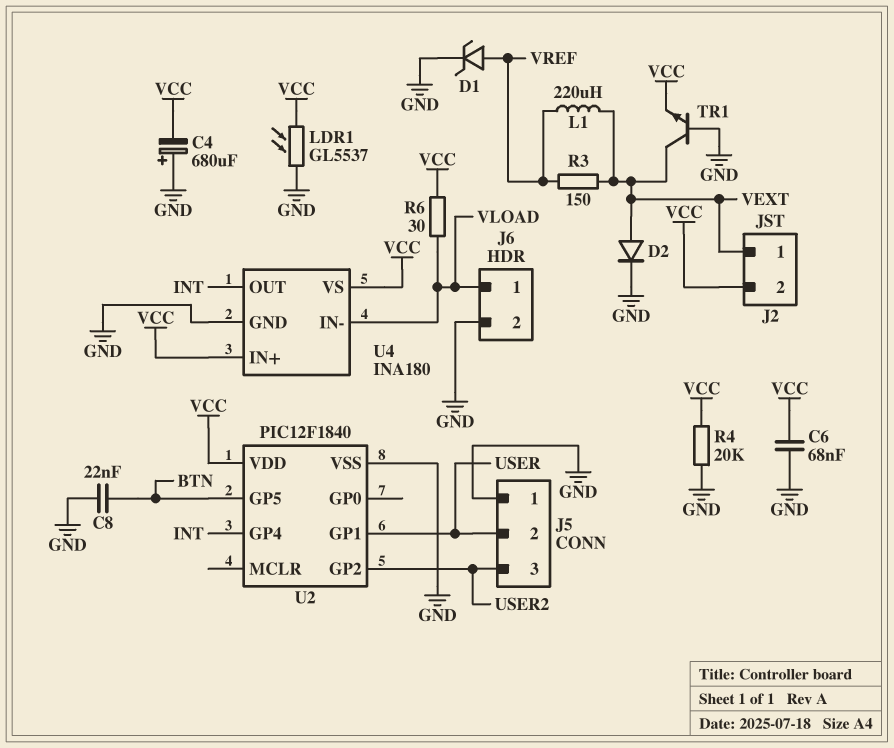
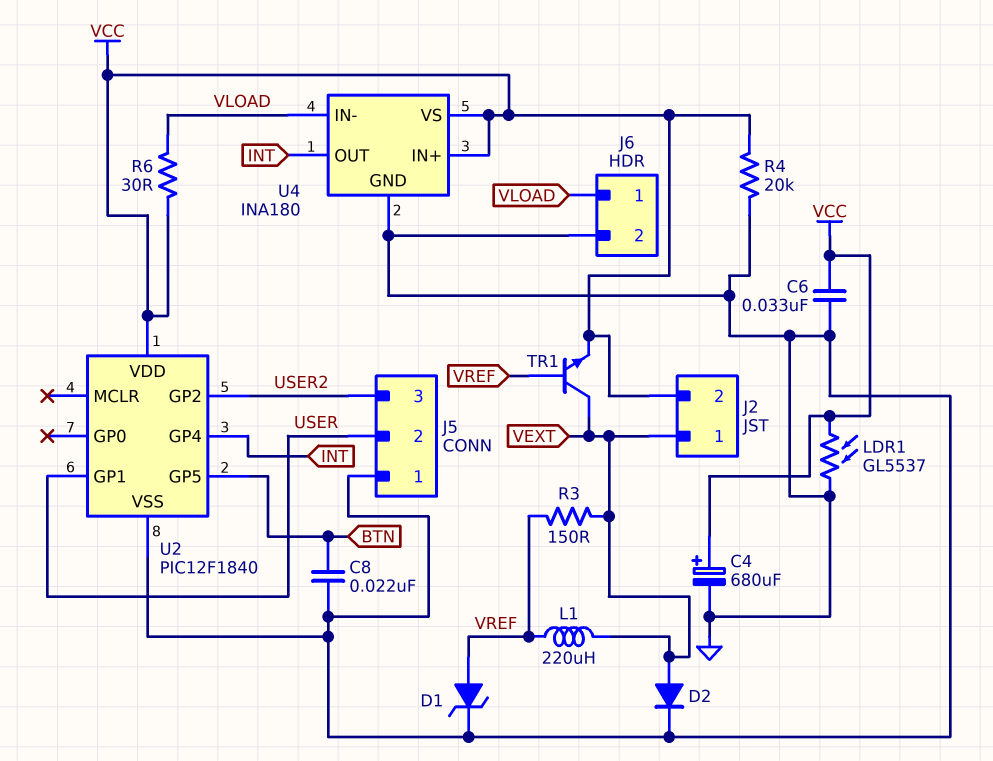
C4: 680uF (plus GND, minus VCC) -> 680uF (plus VCC, minus GND)
C6: 68nF (GND, VCC) -> 33nF (GND, VCC)
TR1: NPN (B GND, C VEXT, E VCC) -> NPN (B VREF, C VEXT, E VCC)

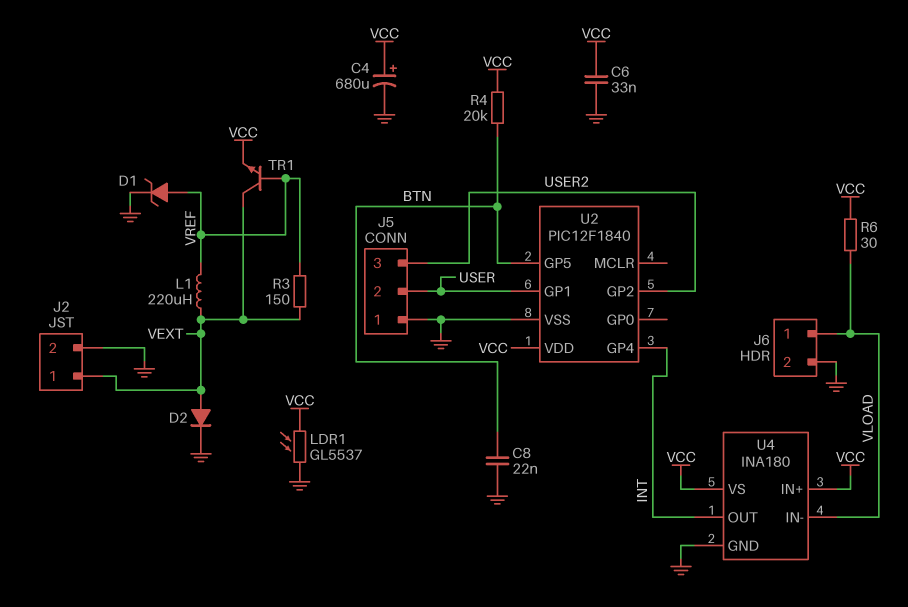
J2 pin 2: VCC -> GND
R4: 20k (GND, VCC) -> 20k (BTN, VCC)

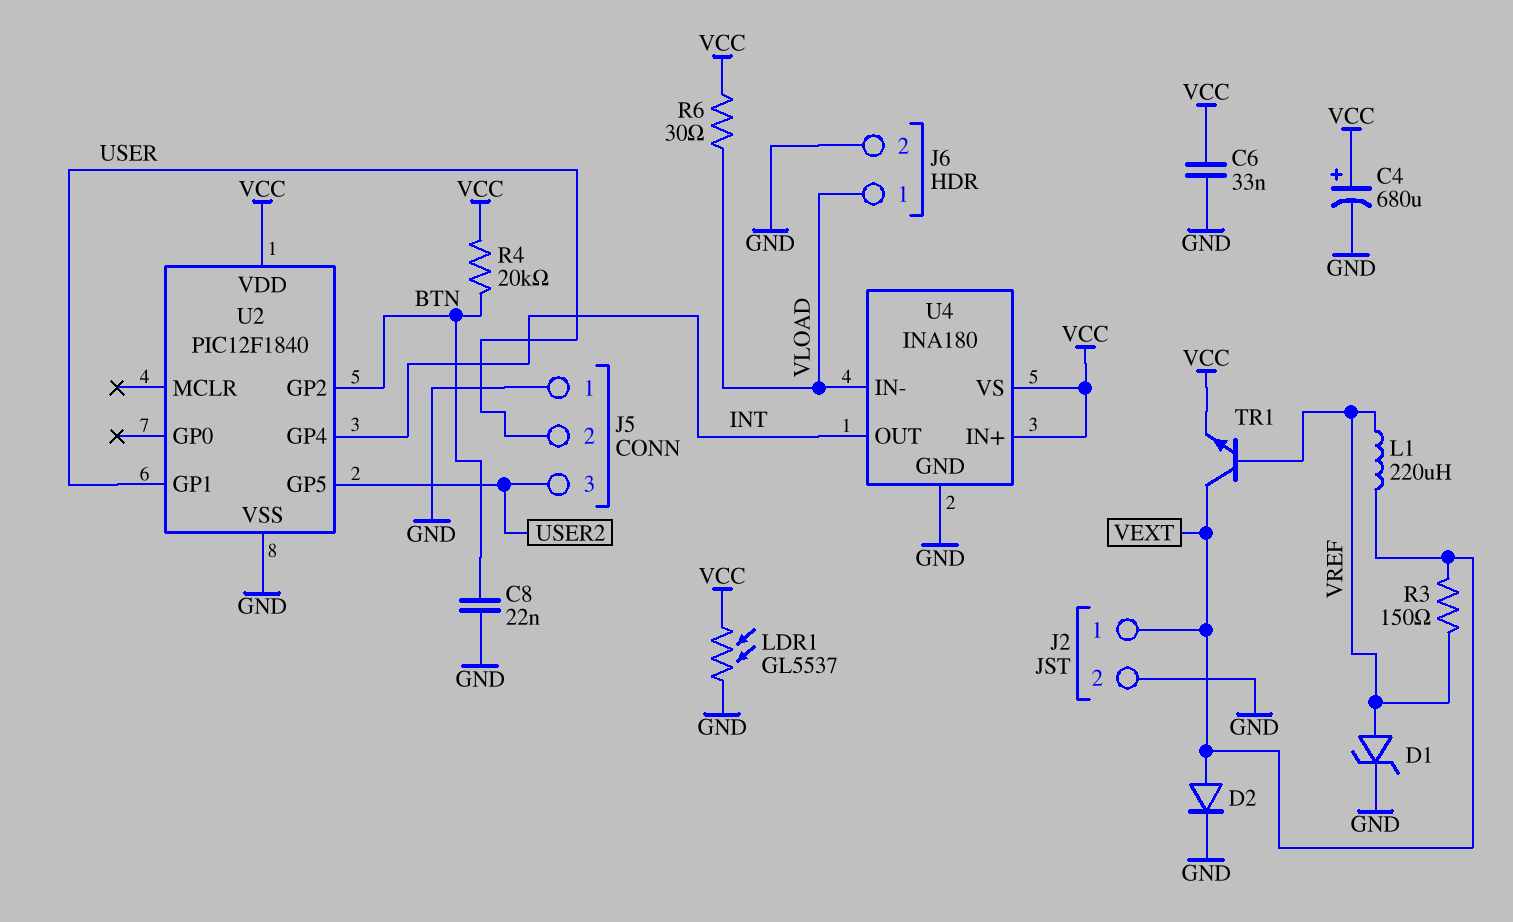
U2 pin GP2: USER2 -> BTN
U2 pin GP5: BTN -> USER2

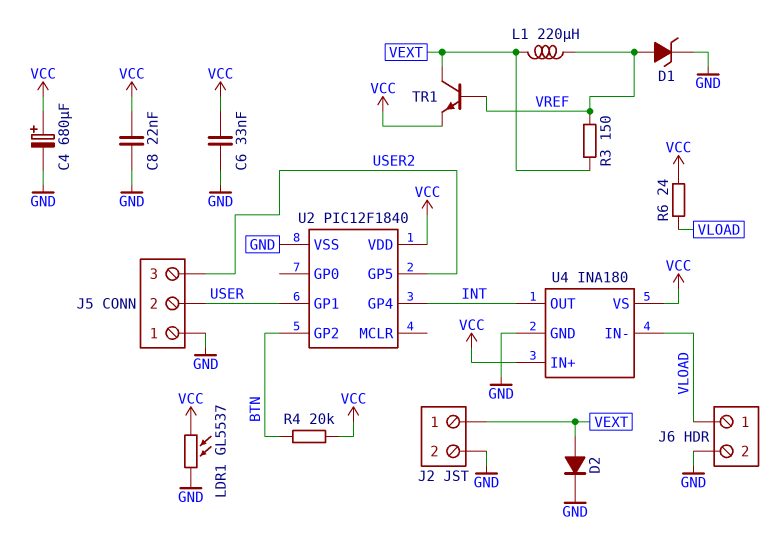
C8: 22nF (BTN, GND) -> 22nF (GND, VCC)
R6: 30 (VCC, VLOAD) -> 24 (VCC, VLOAD)

